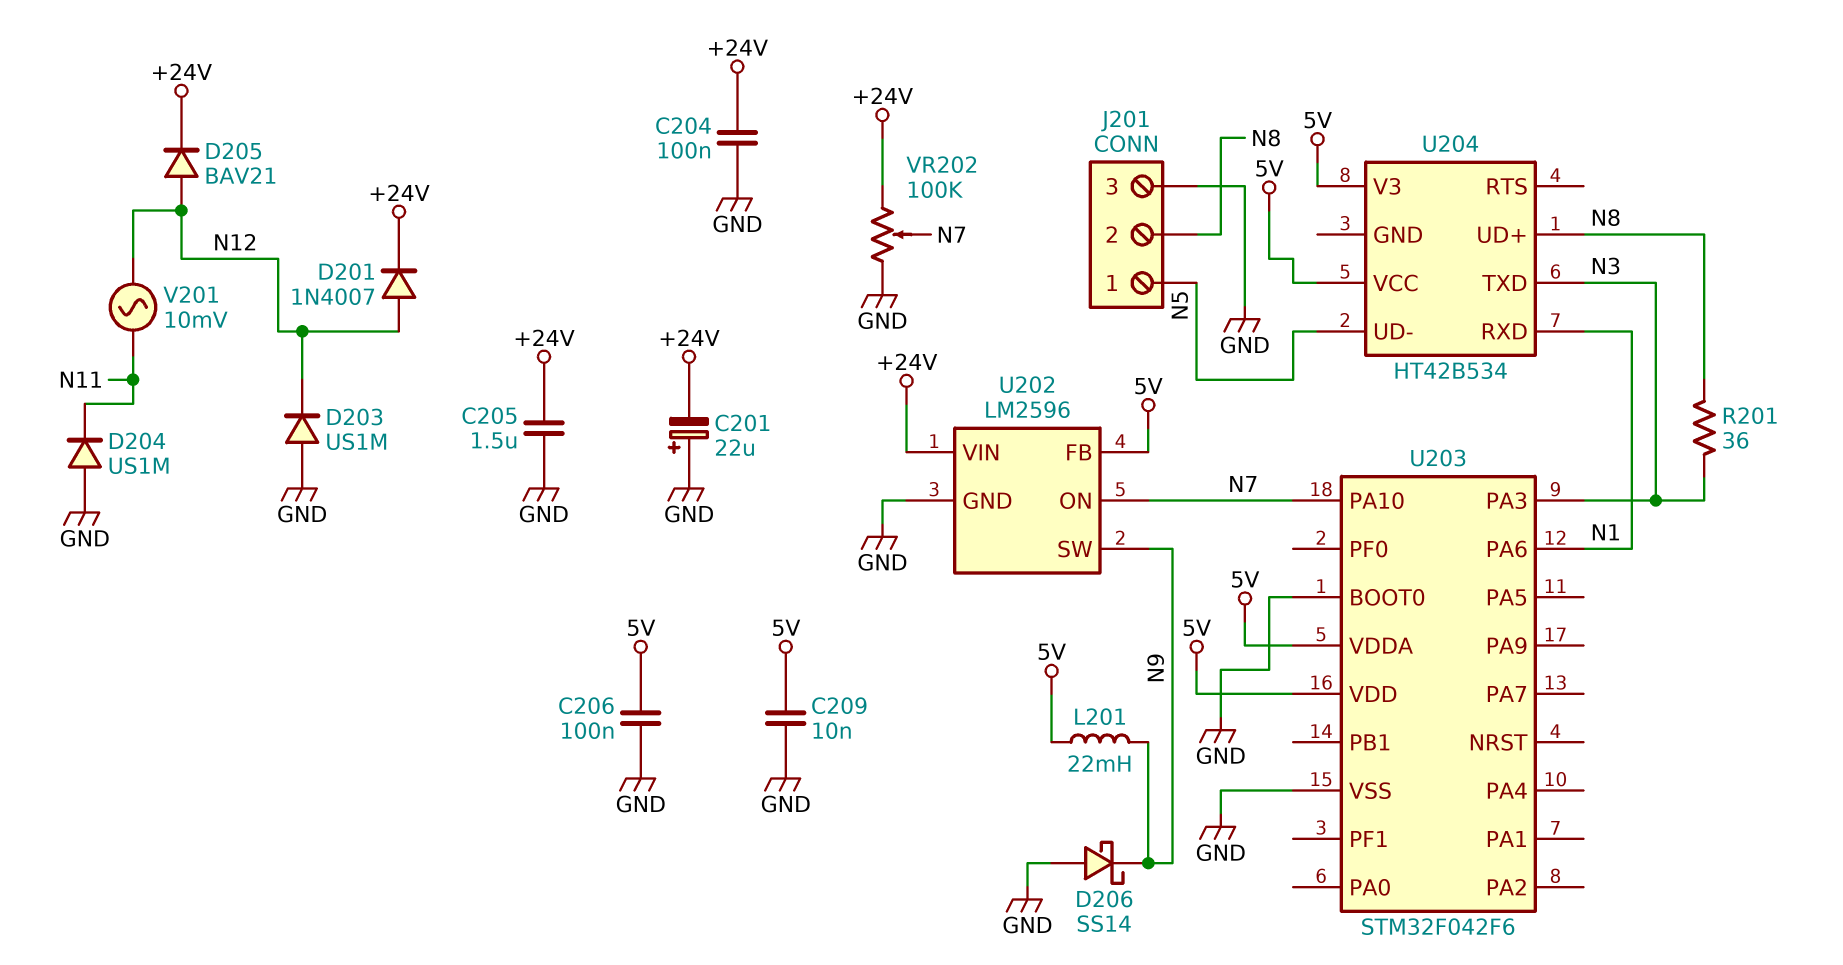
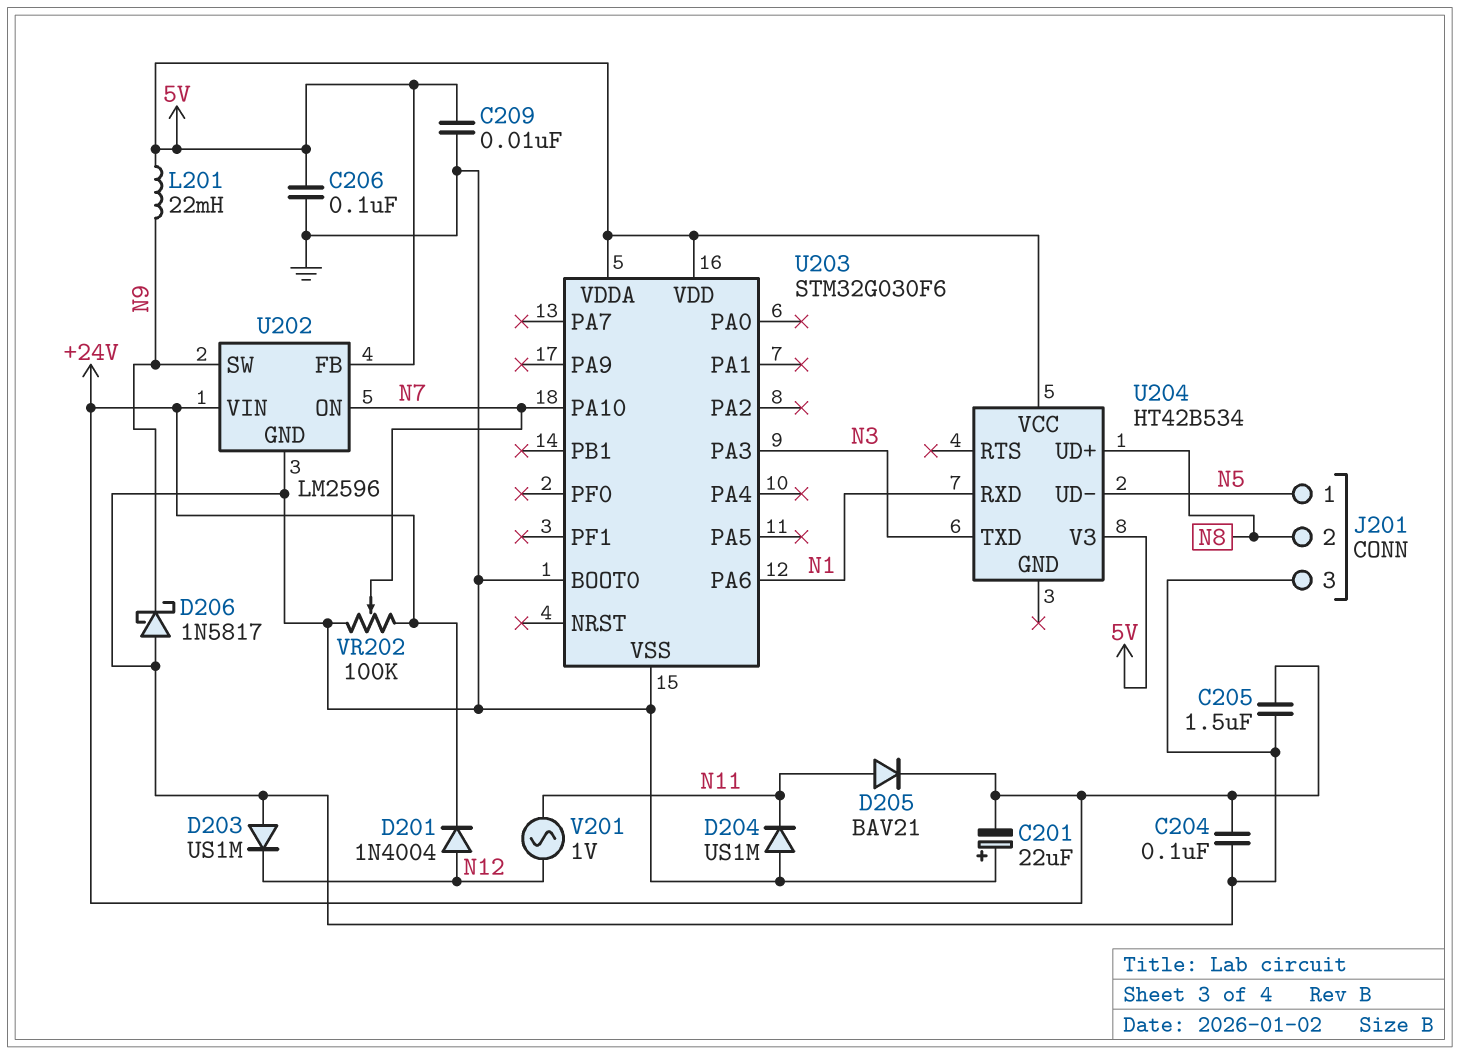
D201: diode 1N4007 (A N12, K +24V) -> diode 1N4004 (A N12, K +24V)
D205: diode BAV21 (A N12, K +24V) -> diode BAV21 (A N11, K +24V)
D206: schottky SS14 (A GND, K N9) -> schottky 1N5817 (A GND, K N9)
R201: 36 (N3, N8) -> none
U203: STM32F042F6 -> STM32G030F6
V201: AC 10mV (N11, N12) -> AC 1V (N11, N12)

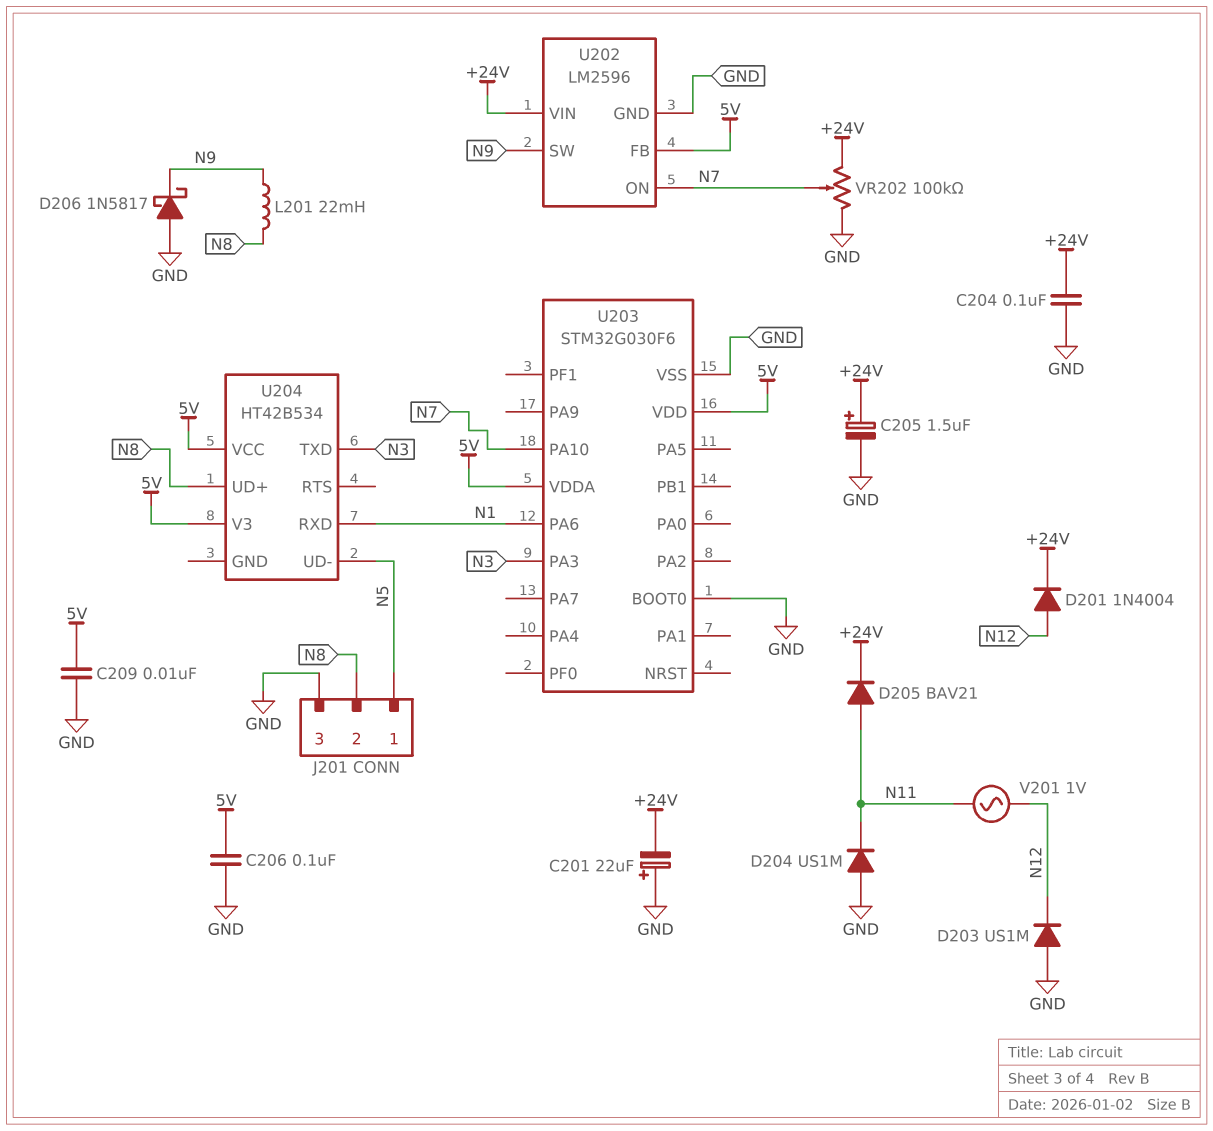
C205: 1.5uF (+24V, GND) -> 1.5uF (plus +24V, minus GND)
L201: 22mH (5V, N9) -> 22mH (N8, N9)

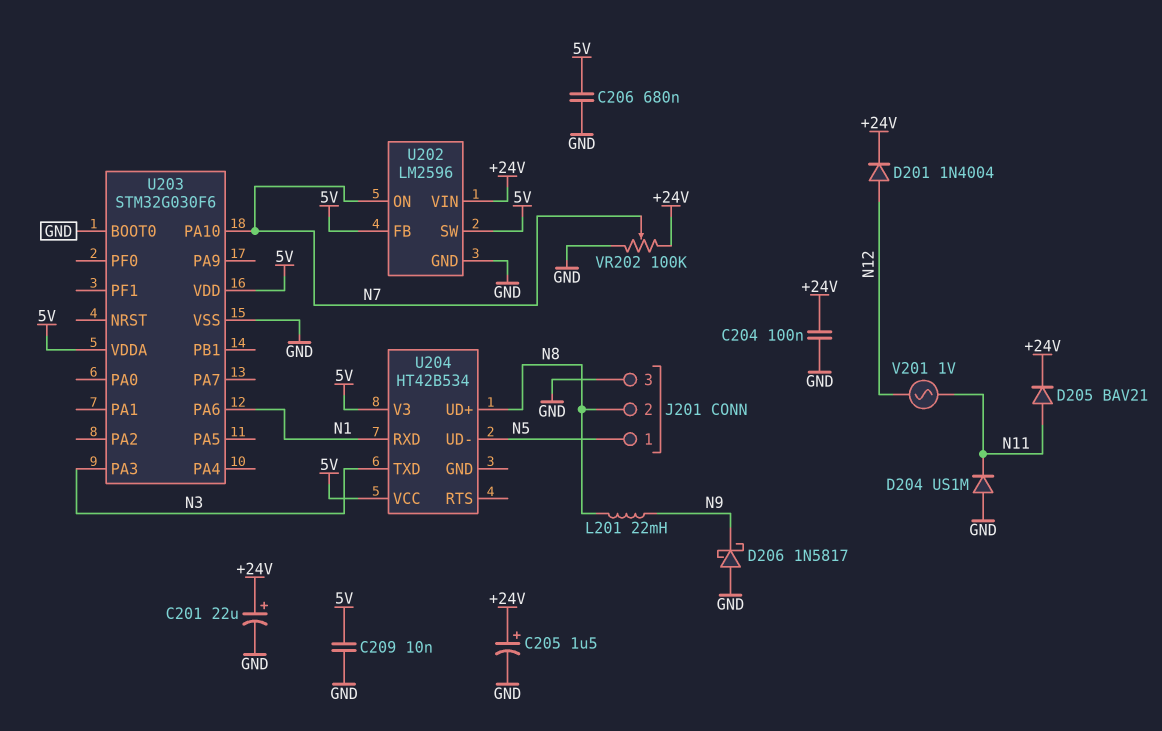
C201: 22uF (plus GND, minus +24V) -> 22uF (plus +24V, minus GND)
C206: 100nF (5V, GND) -> 680nF (5V, GND)
D203: diode US1M (A GND, K N12) -> none
U202 pin SW: N9 -> 5V

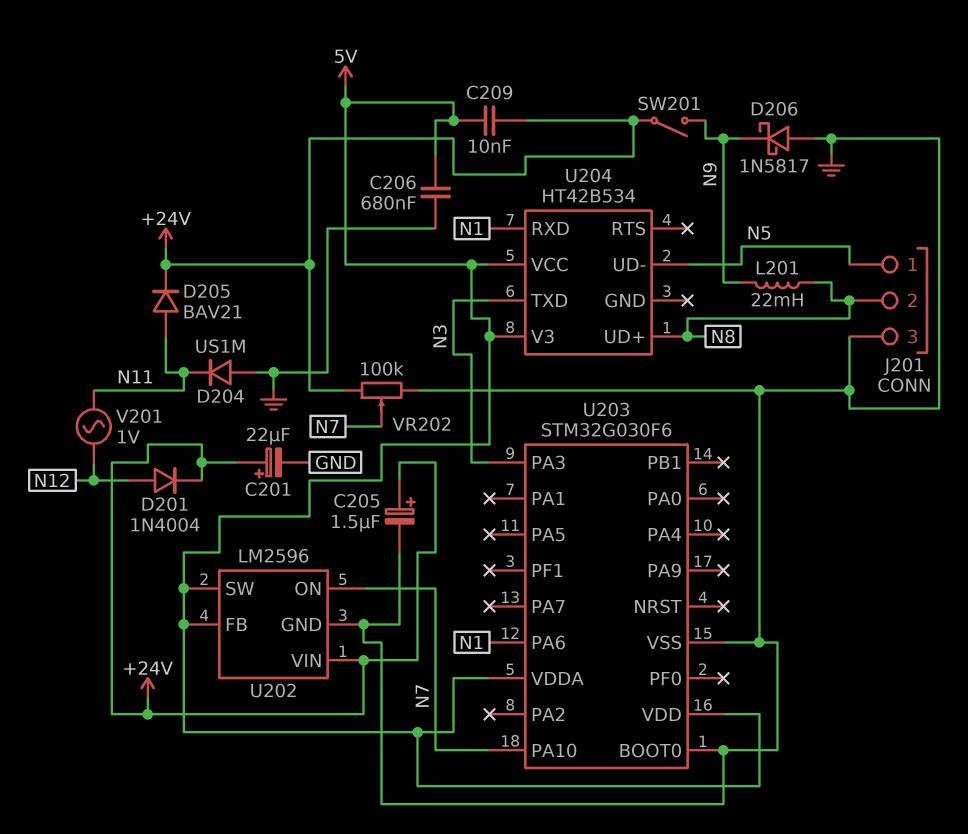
C204: 100nF (+24V, GND) -> none
C209: 10nF (5V, GND) -> 10nF (+24V, 5V)
SW201: none -> switch (+24V, N9)

